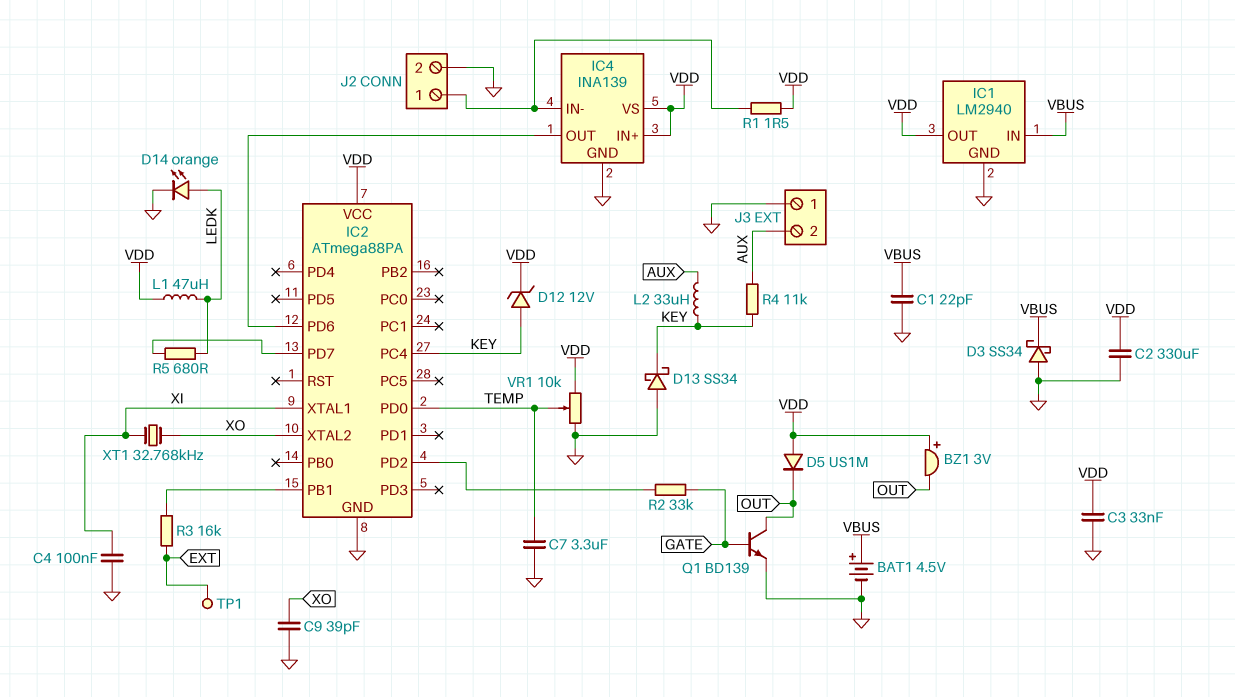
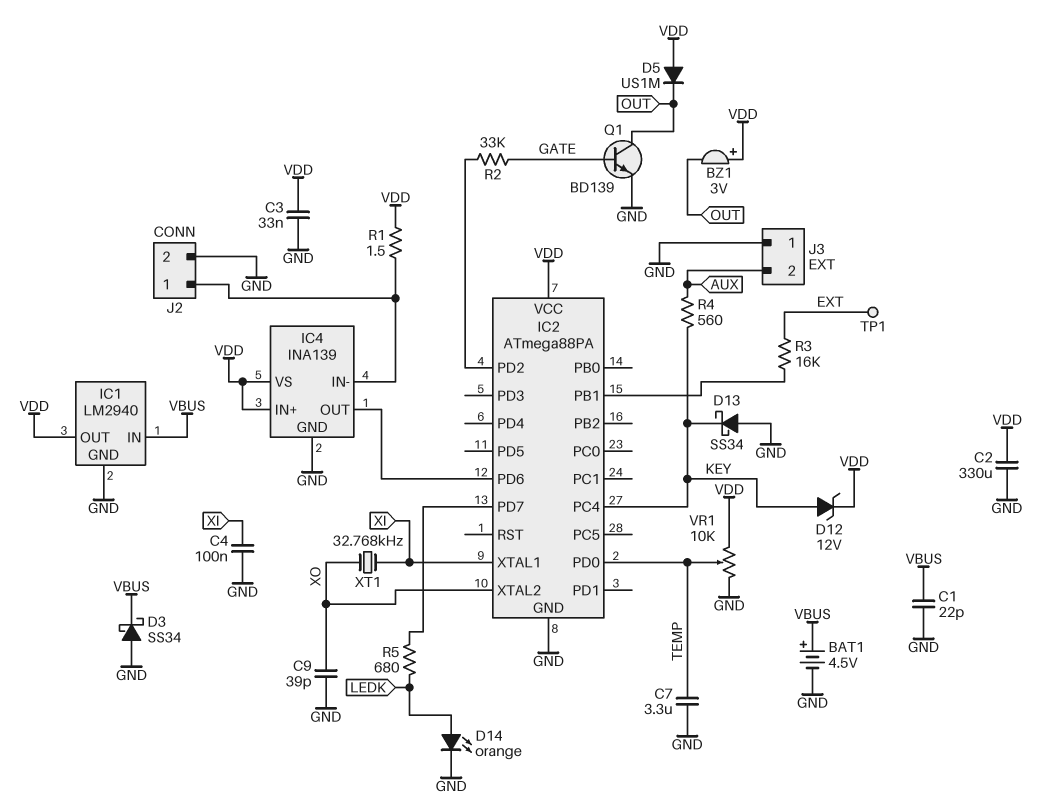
L1: 47uH (LEDK, VDD) -> none
L2: 33uH (AUX, KEY) -> none
R4: 11k (AUX, KEY) -> 560 (AUX, KEY)

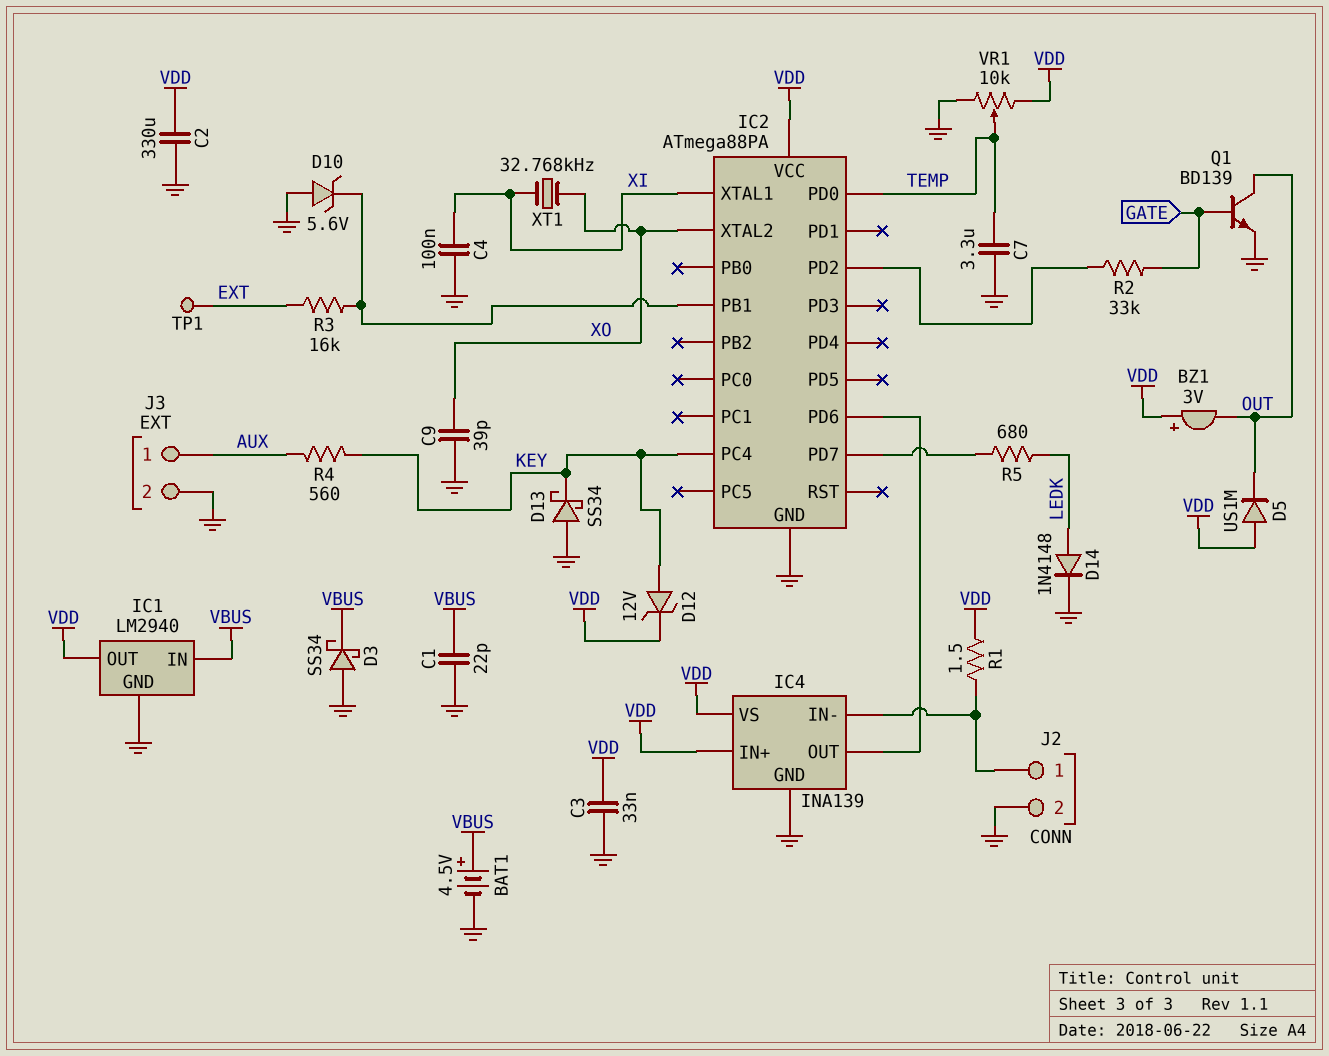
D10: none -> zener 5.6V (A GND, K IC2/PB1)
D14: LED orange (A LEDK, K GND) -> diode 1N4148 (A LEDK, K GND)
J3 pin 1: GND -> AUX
J3 pin 2: AUX -> GND

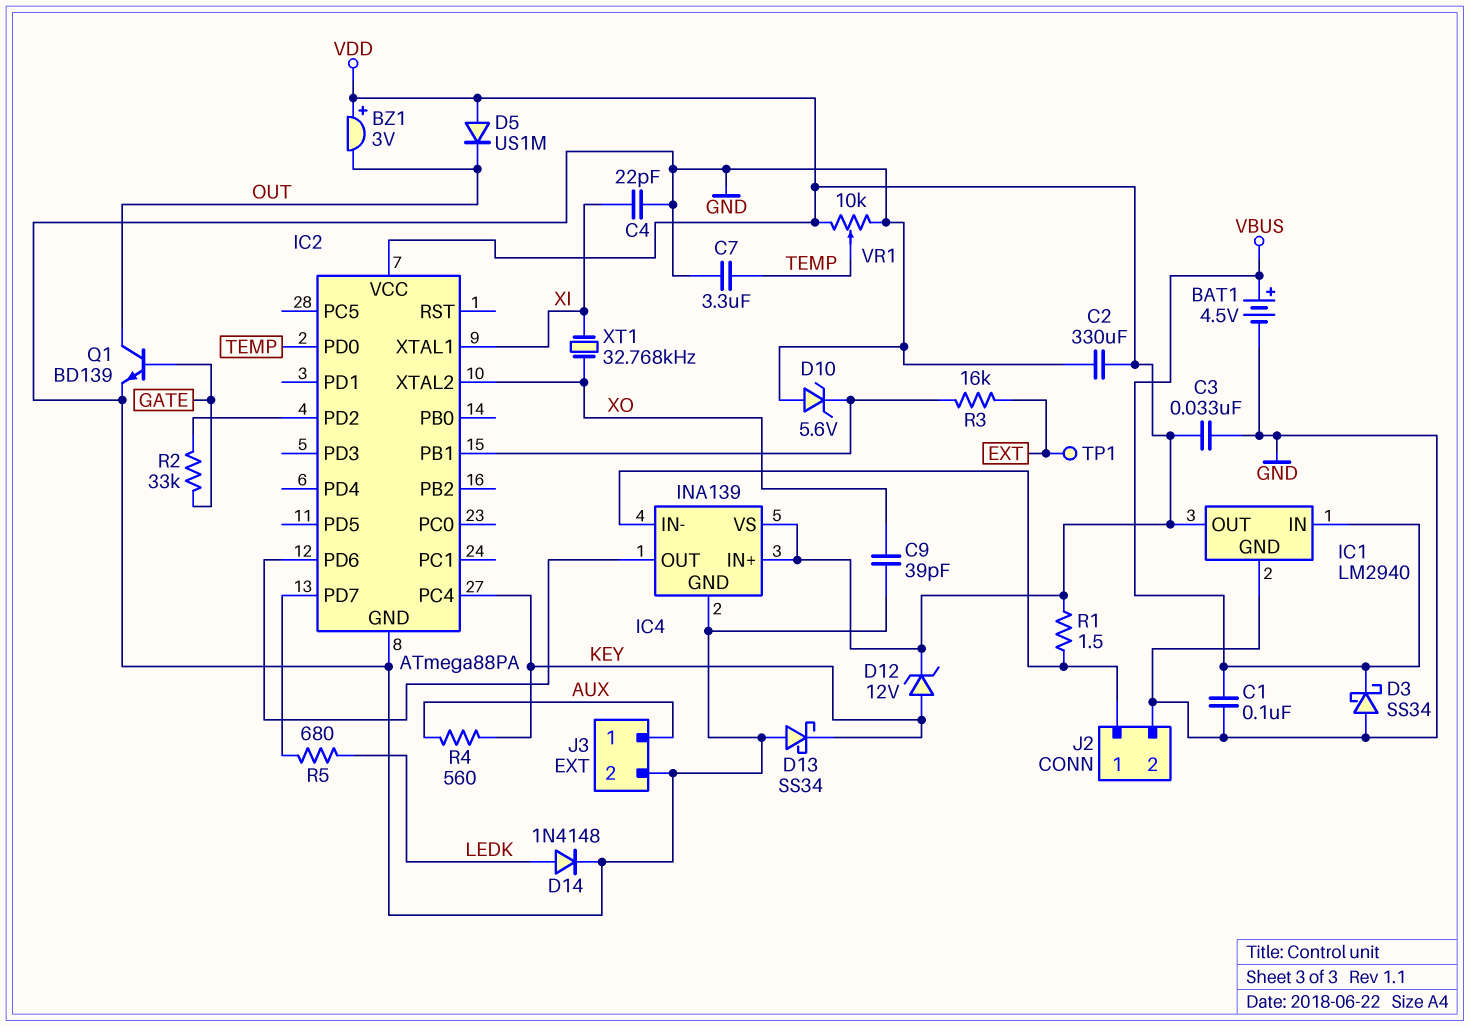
C1: 22pF (GND, VBUS) -> 100nF (GND, VBUS)
C4: 100nF (GND, XI) -> 22pF (GND, XI)

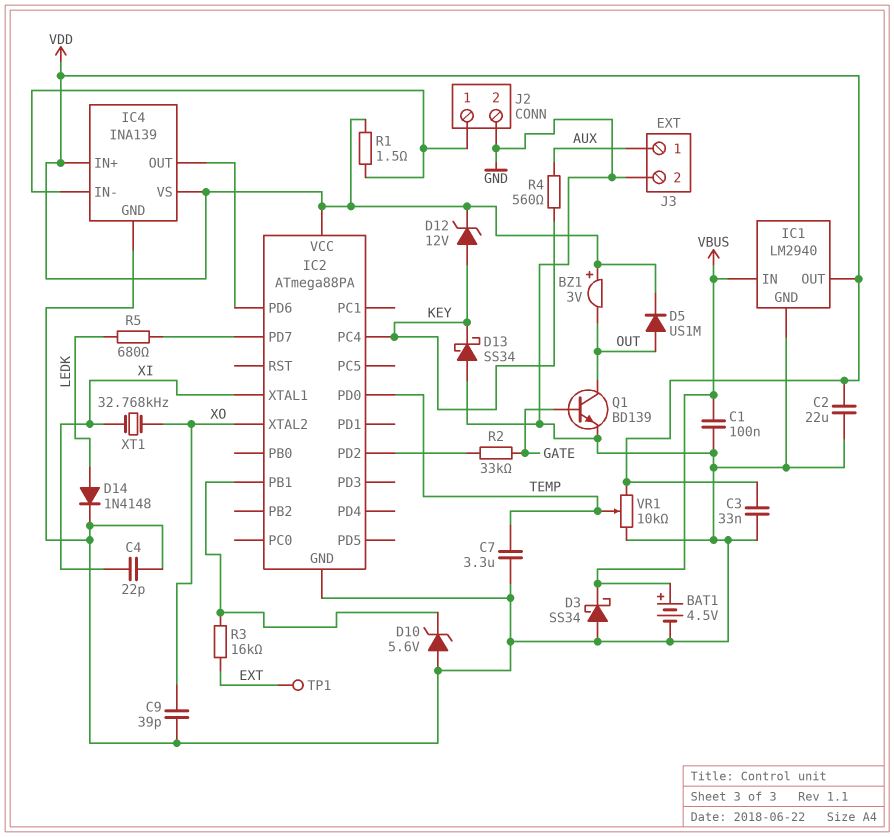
C2: 330uF (GND, VDD) -> 22uF (GND, VDD)
D5: diode US1M (A VDD, K OUT) -> diode US1M (A OUT, K VDD)

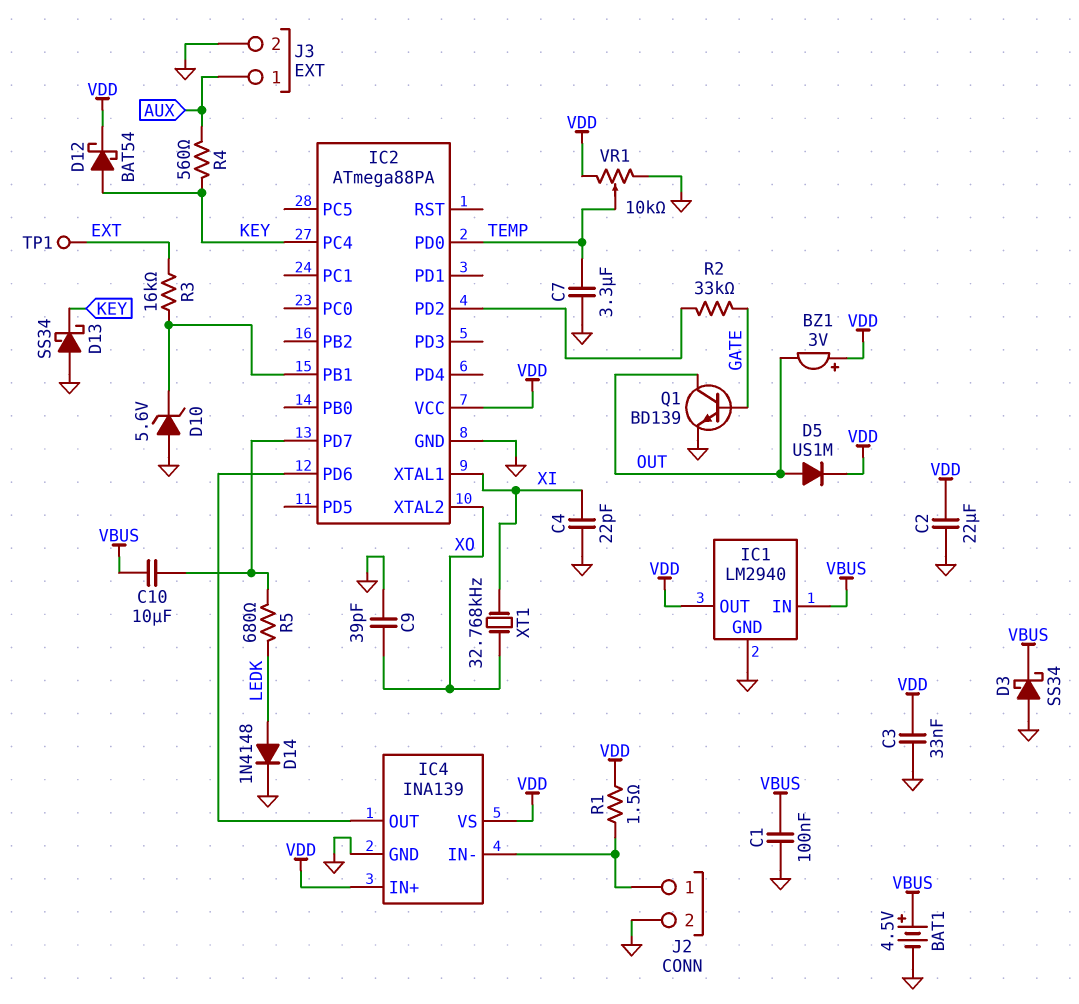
C10: none -> 10uF (IC2/PD7, VBUS)
D12: zener 12V (A KEY, K VDD) -> schottky BAT54 (A KEY, K VDD)

